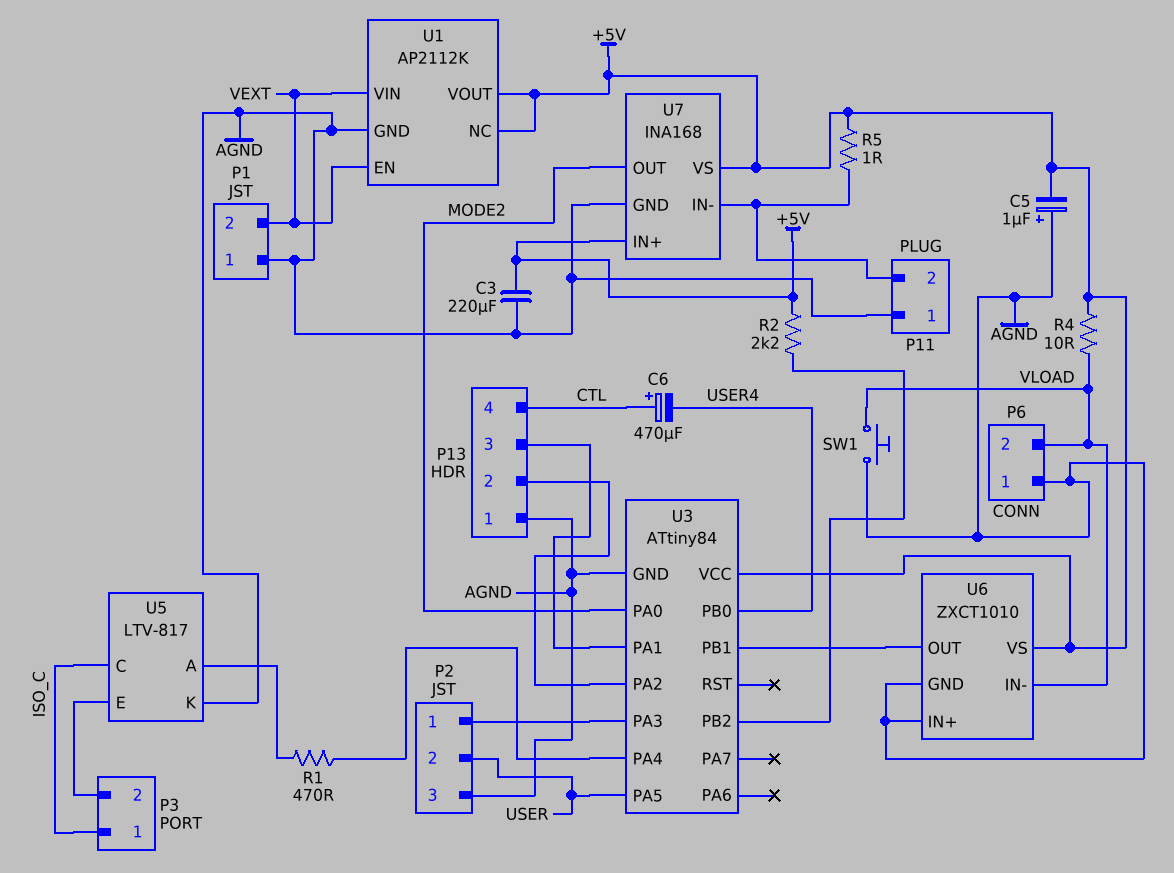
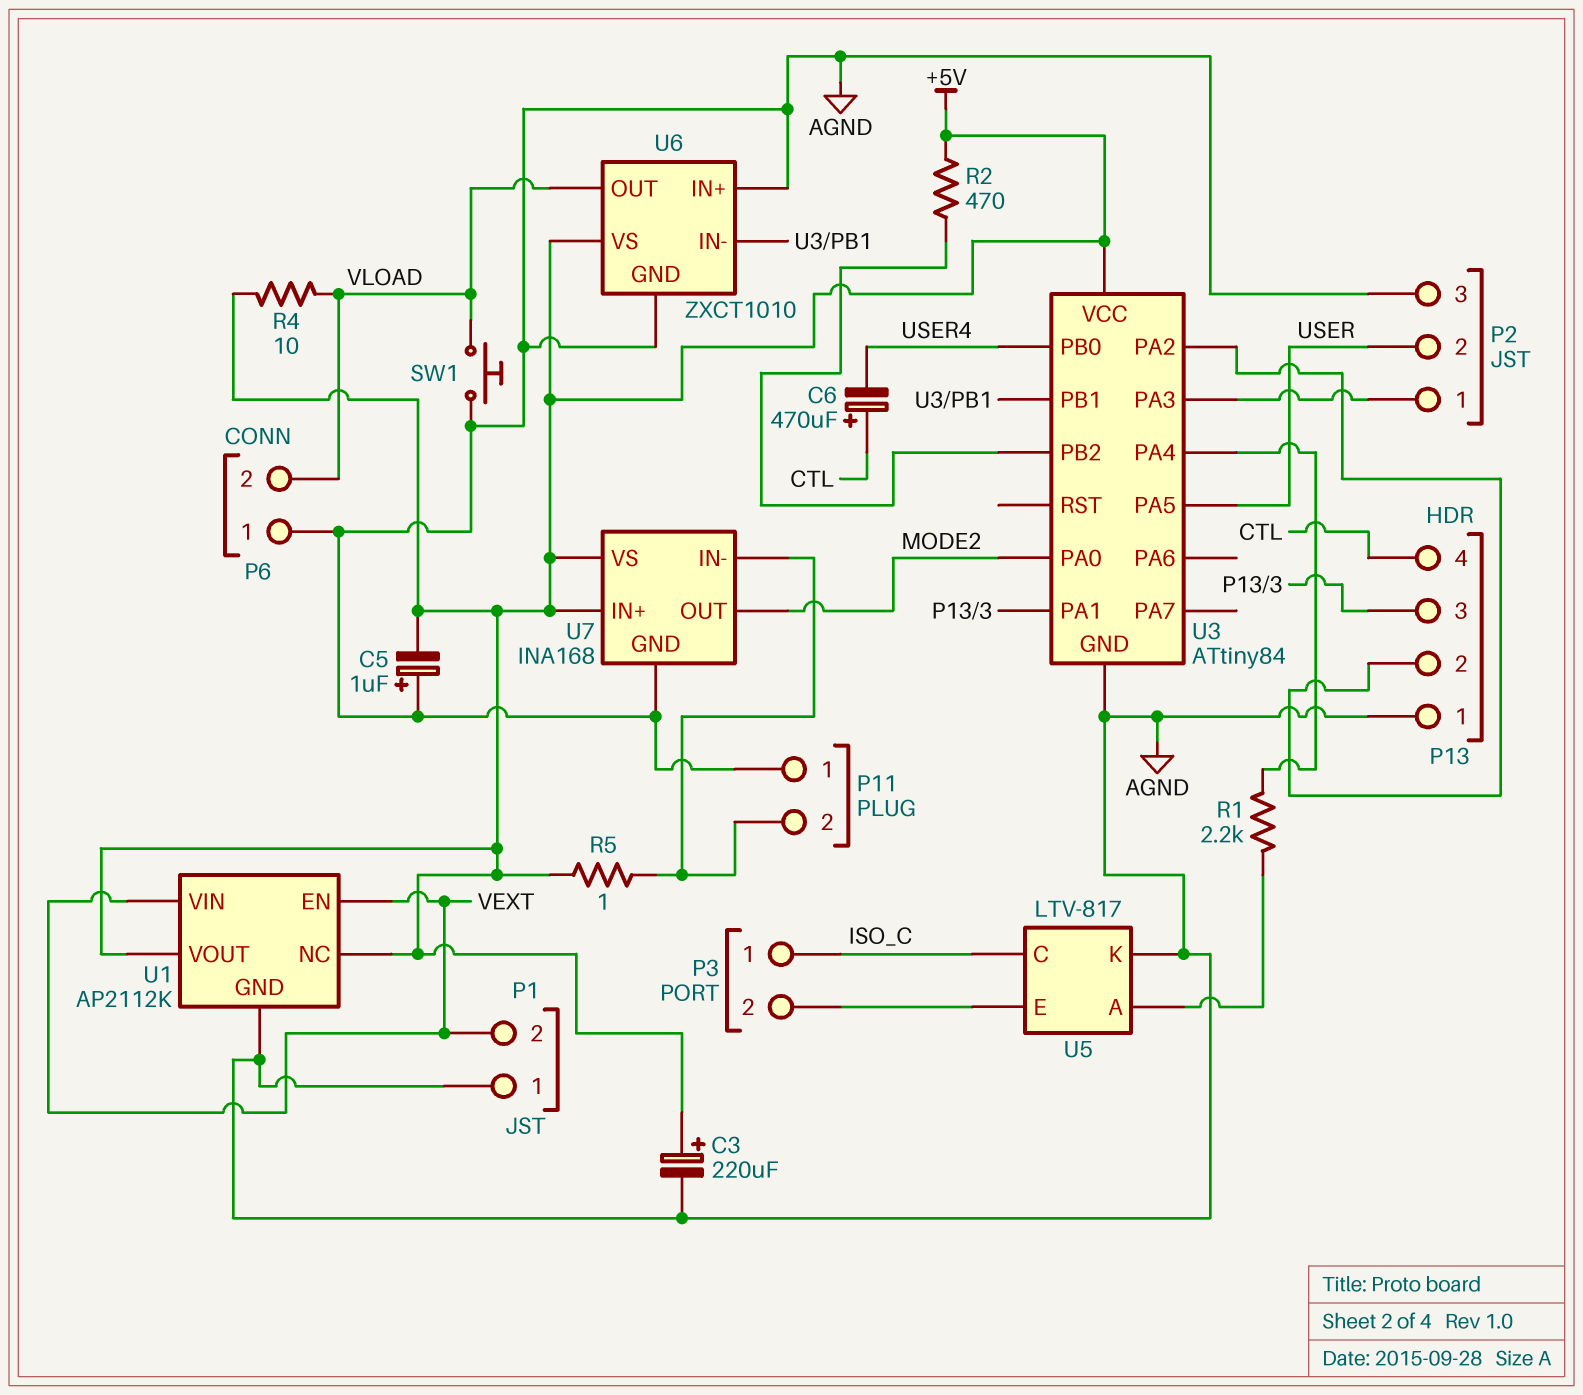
C3: 220uF (+5V, AGND) -> 220uF (plus +5V, minus AGND)
R1: 470 (U3/PA4, U5/A) -> 2.2k (U3/PA4, U5/A)
R2: 2.2k (+5V, U3/PB2) -> 470 (+5V, U3/PB2)
U6 pin IN-: VLOAD -> U3/PB1
U6 pin OUT: U3/PB1 -> VLOAD

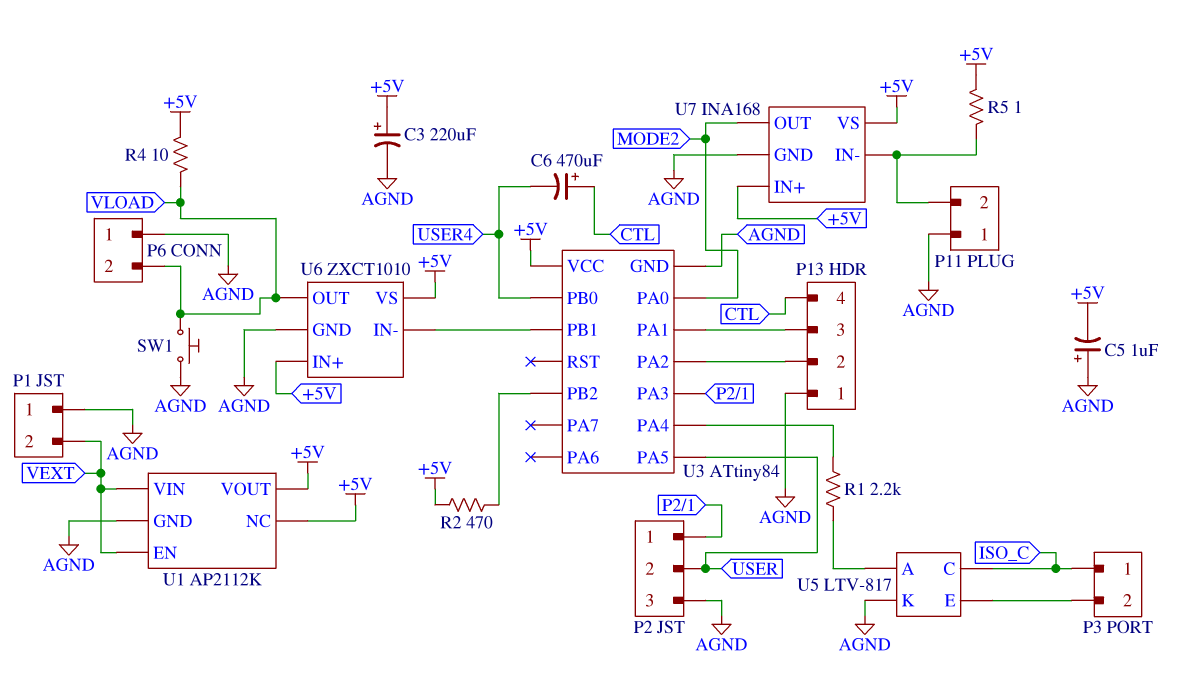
U6 pin IN+: AGND -> +5V

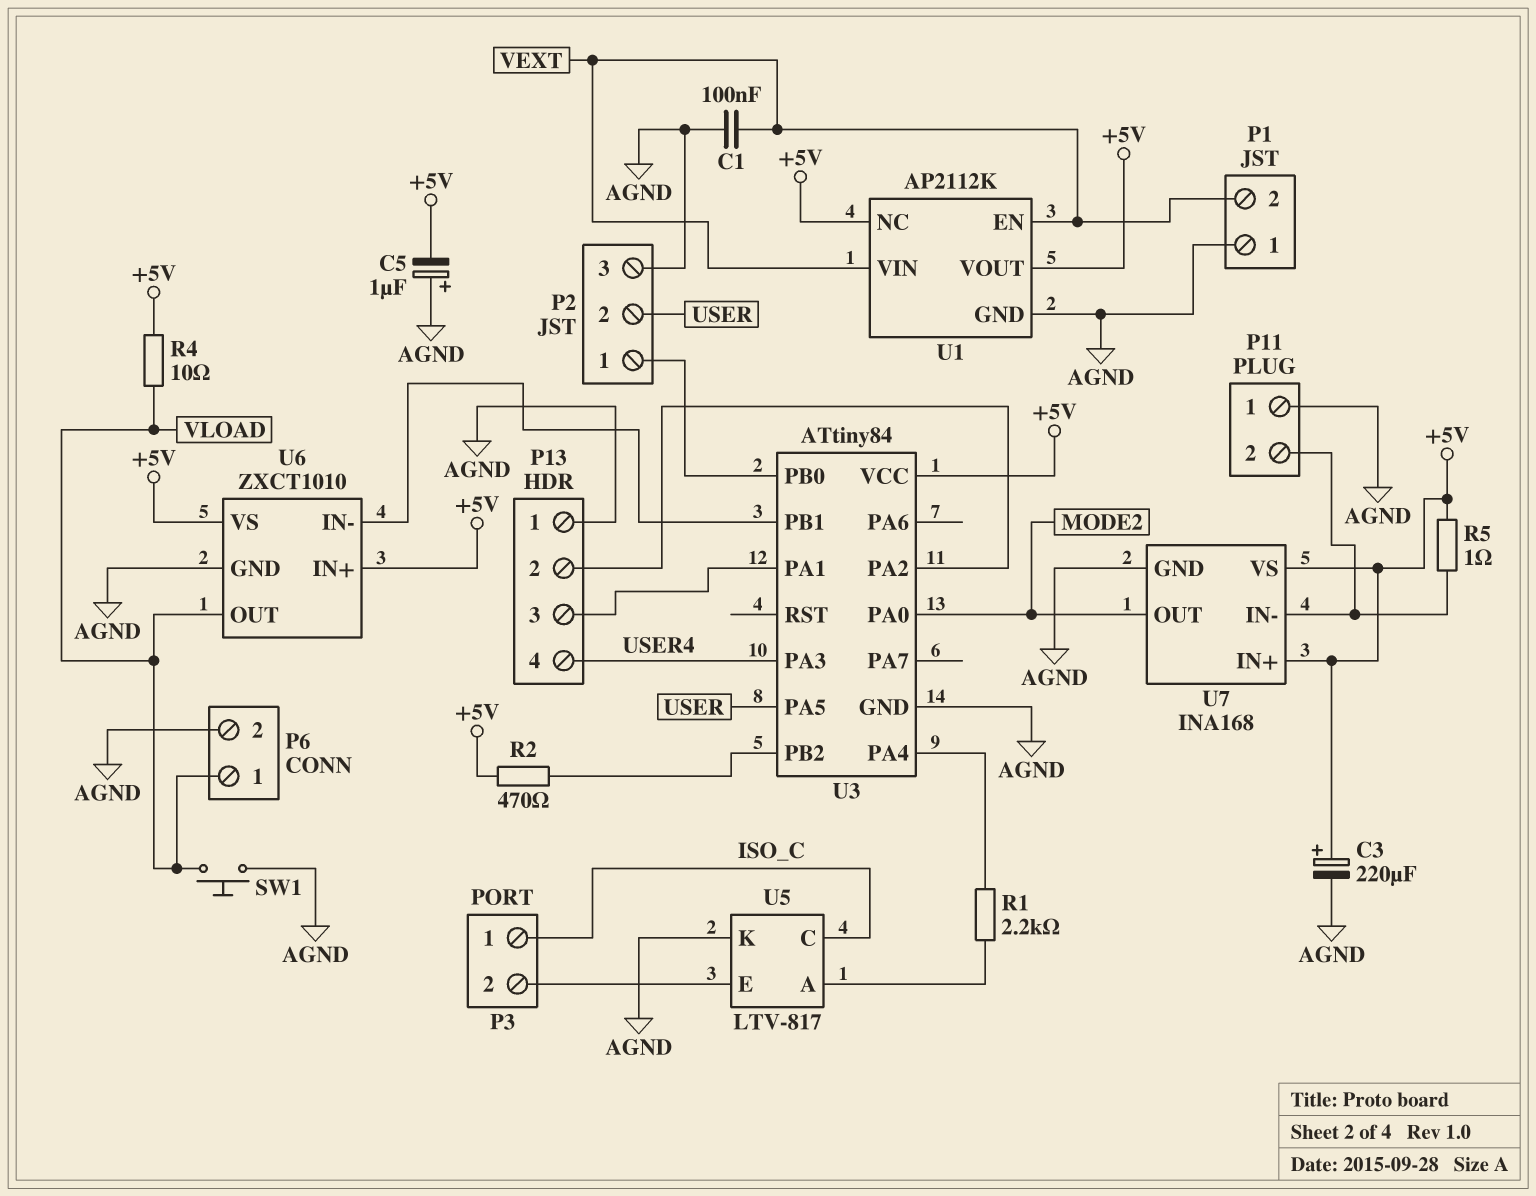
C1: none -> 100nF (AGND, VEXT)
C6: 470uF (plus CTL, minus USER4) -> none
P6 pin 1: AGND -> VLOAD
P6 pin 2: VLOAD -> AGND
P13 pin 4: CTL -> USER4
U3 pin PA3: P2/1 -> USER4
U3 pin PB0: USER4 -> P2/1

